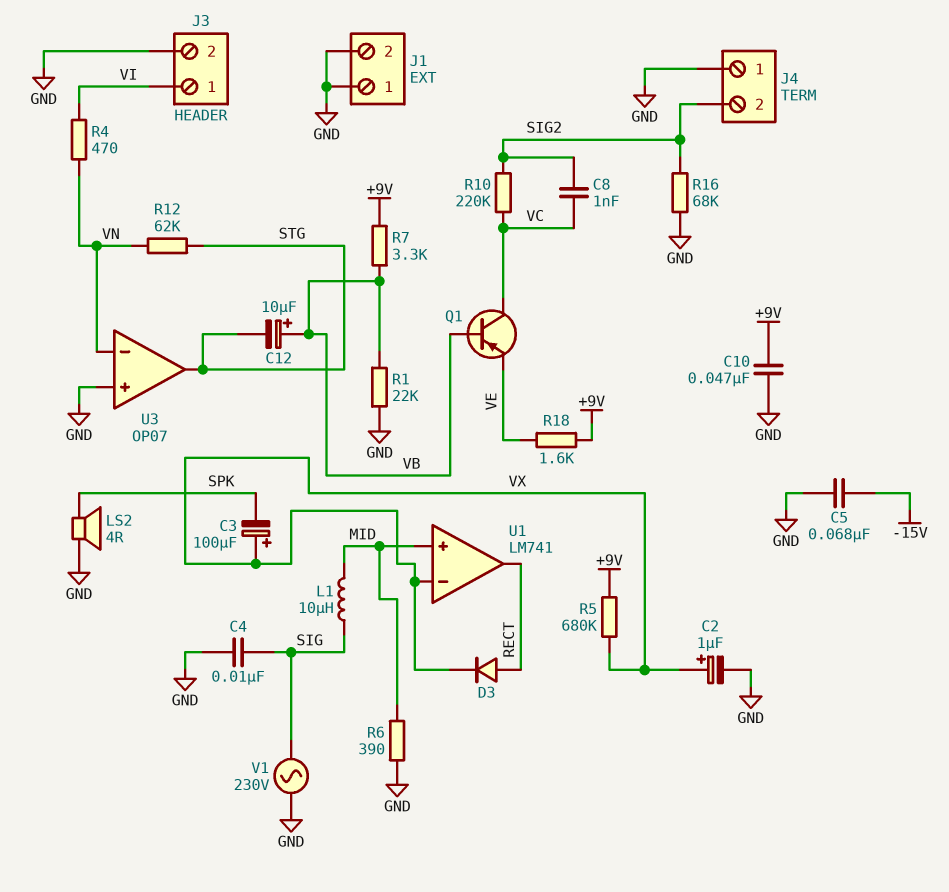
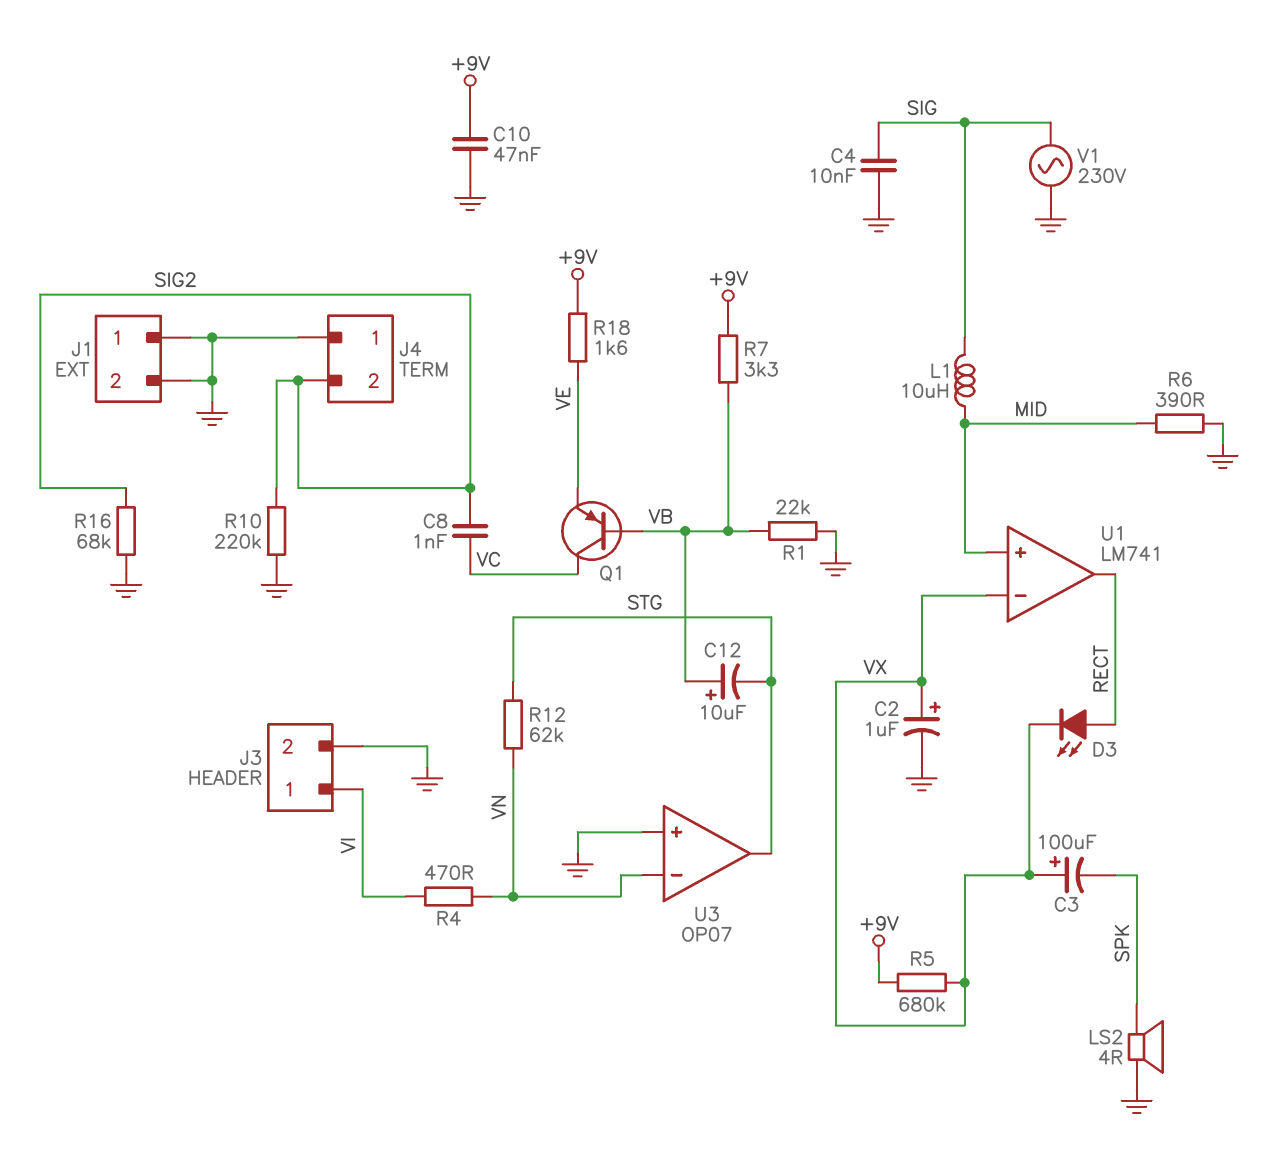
C5: 68nF (-15V, GND) -> none
D3: diode (A RECT, K VX) -> LED (A RECT, K VX)
R10: 220k (SIG2, VC) -> 220k (GND, SIG2)

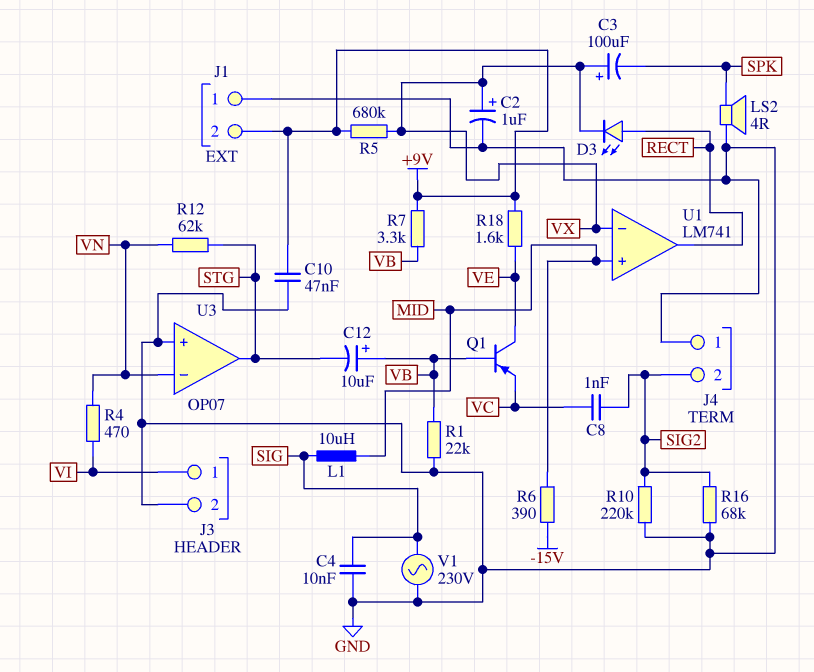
J1 pin 2: GND -> +9V
Q1: PNP (B VB, C VC, E VE) -> PNP (B VB, C VE, E VC)
R6: 390 (GND, MID) -> 390 (-15V, MID)

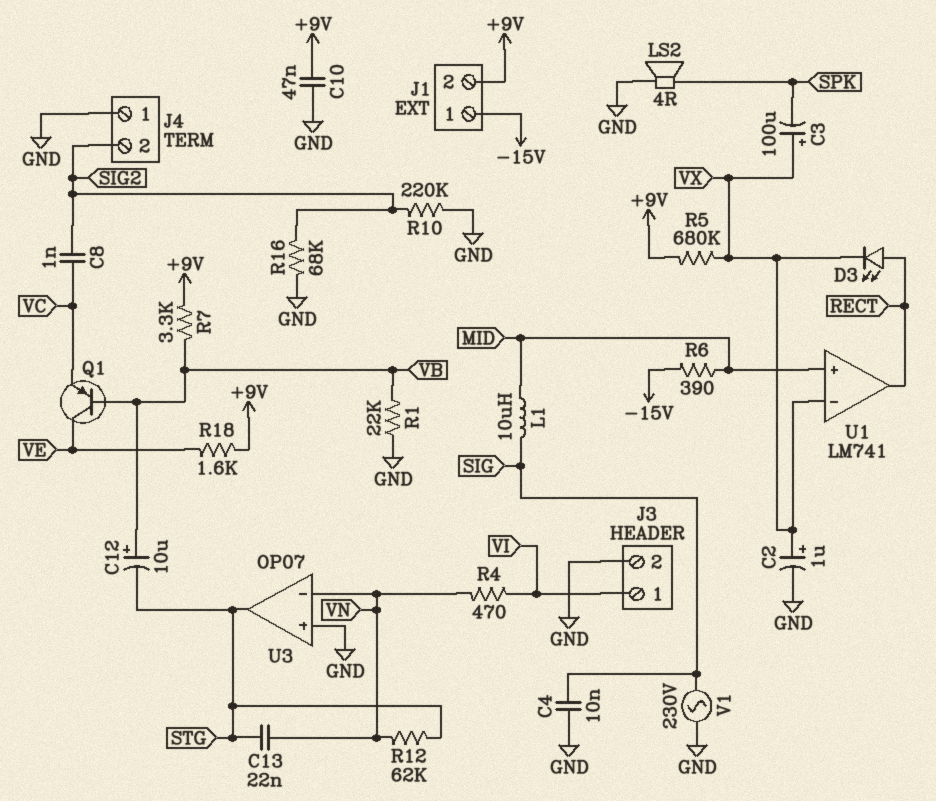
C13: none -> 22nF (STG, VN)
J1 pin 1: GND -> -15V

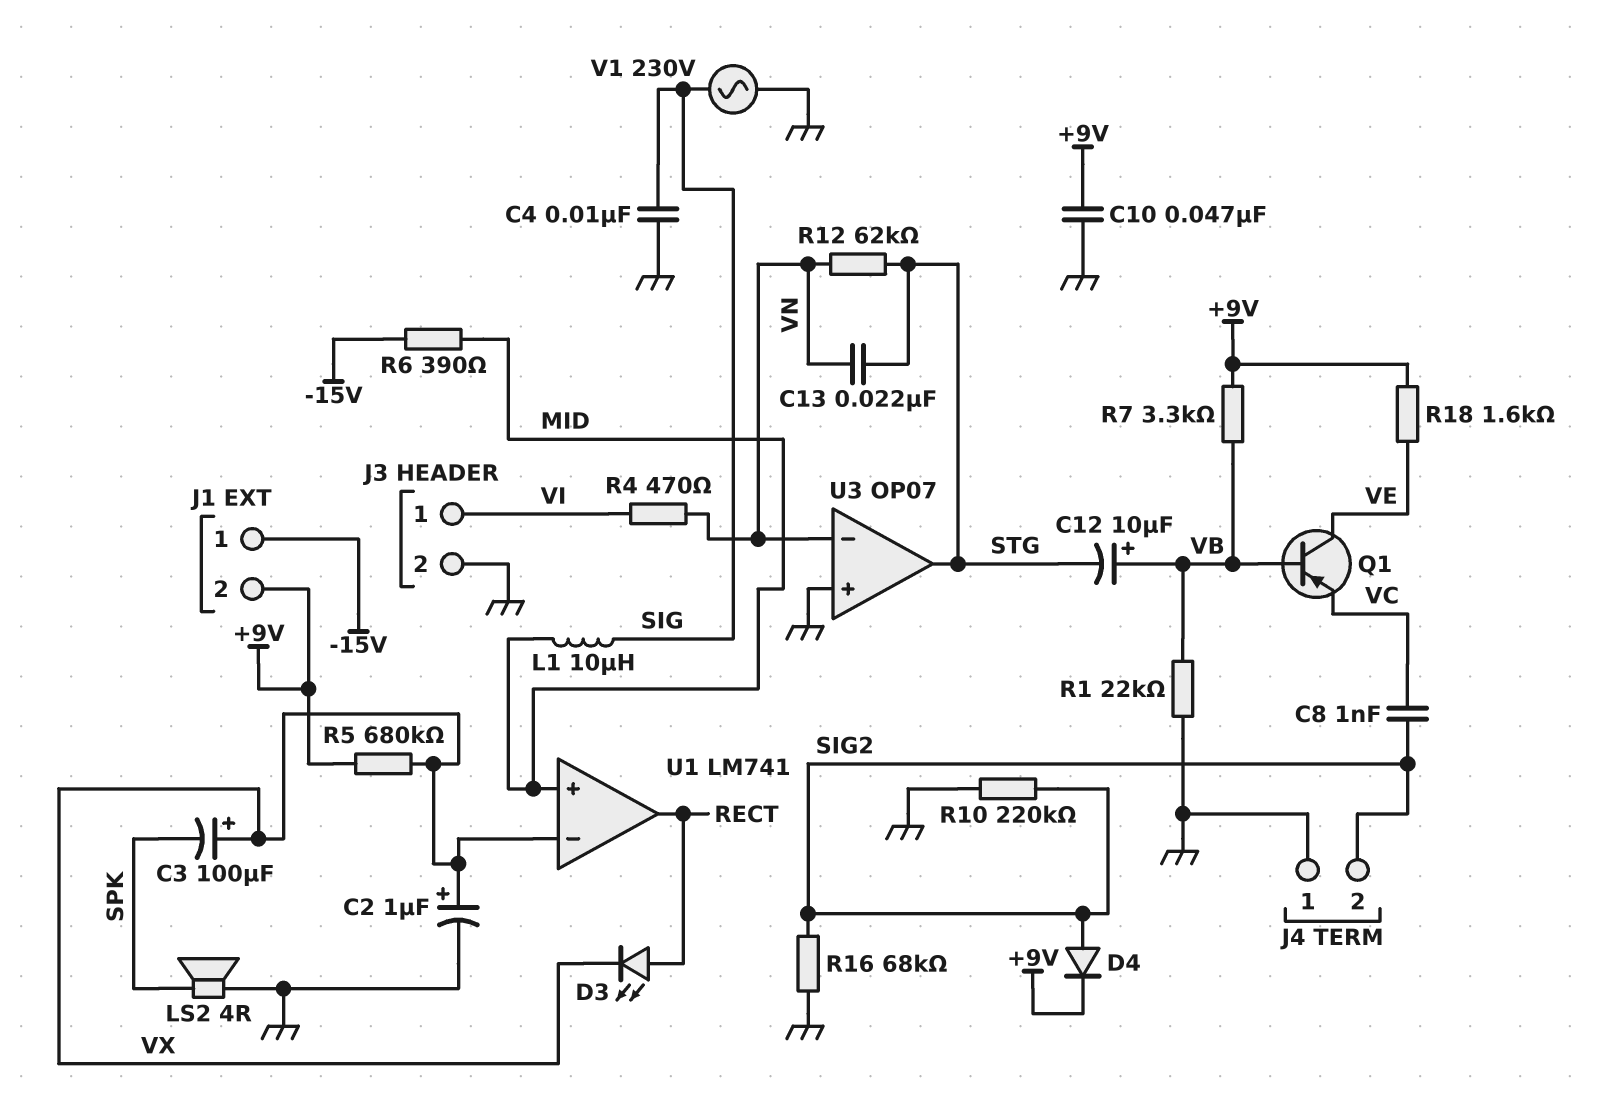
D4: none -> diode (A SIG2, K +9V)

